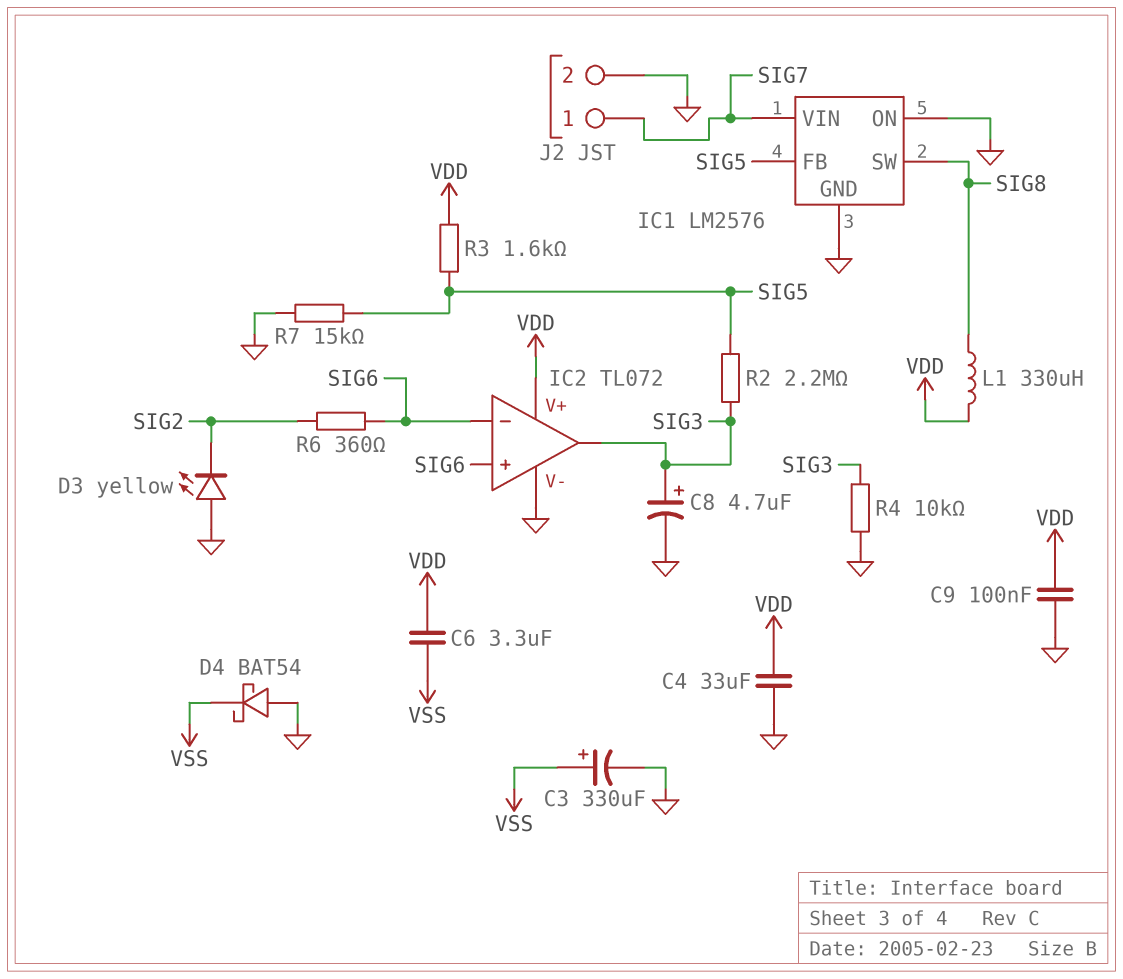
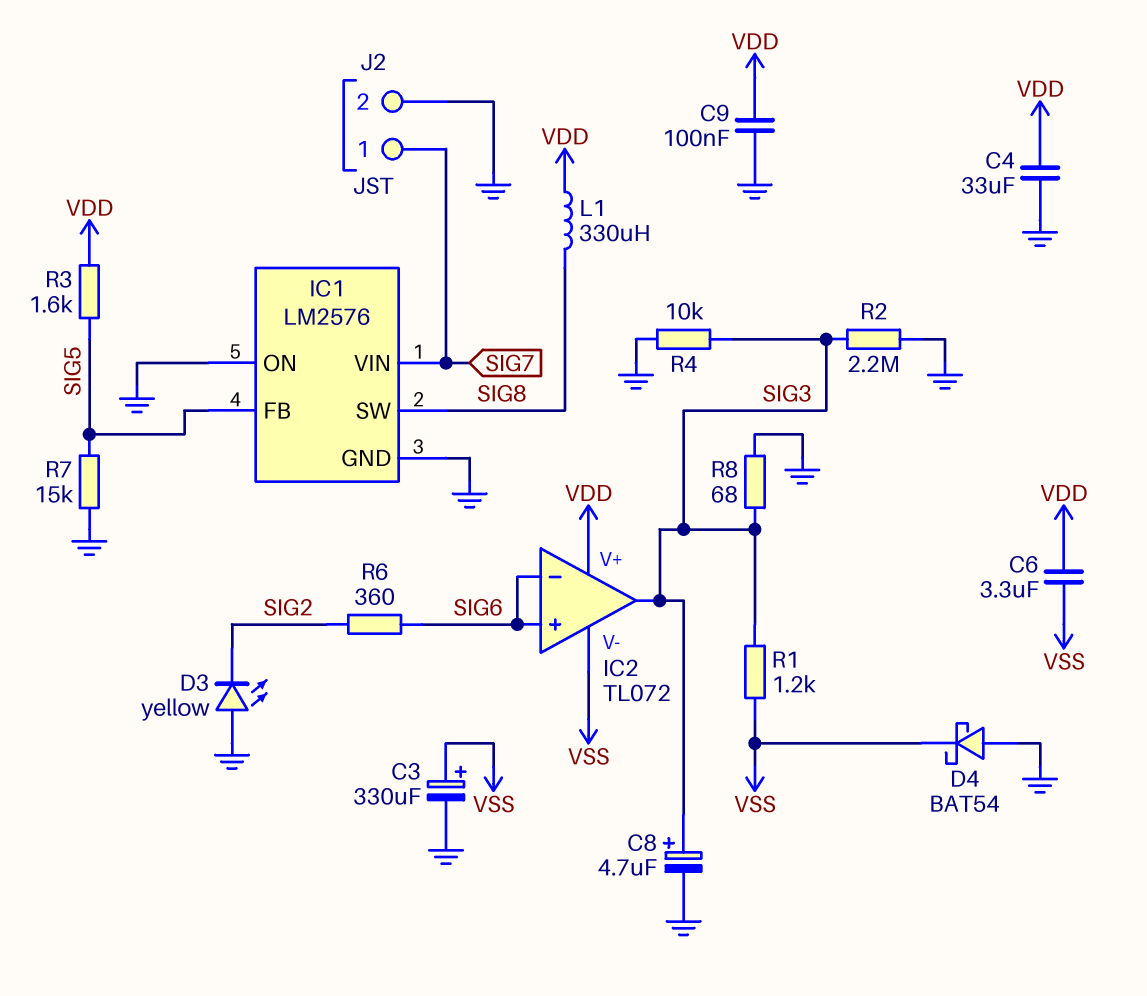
IC2 pin V-: GND -> VSS
R1: none -> 1.2k (SIG3, VSS)
R2: 2.2M (SIG3, SIG5) -> 2.2M (GND, SIG3)
R8: none -> 68 (GND, SIG3)

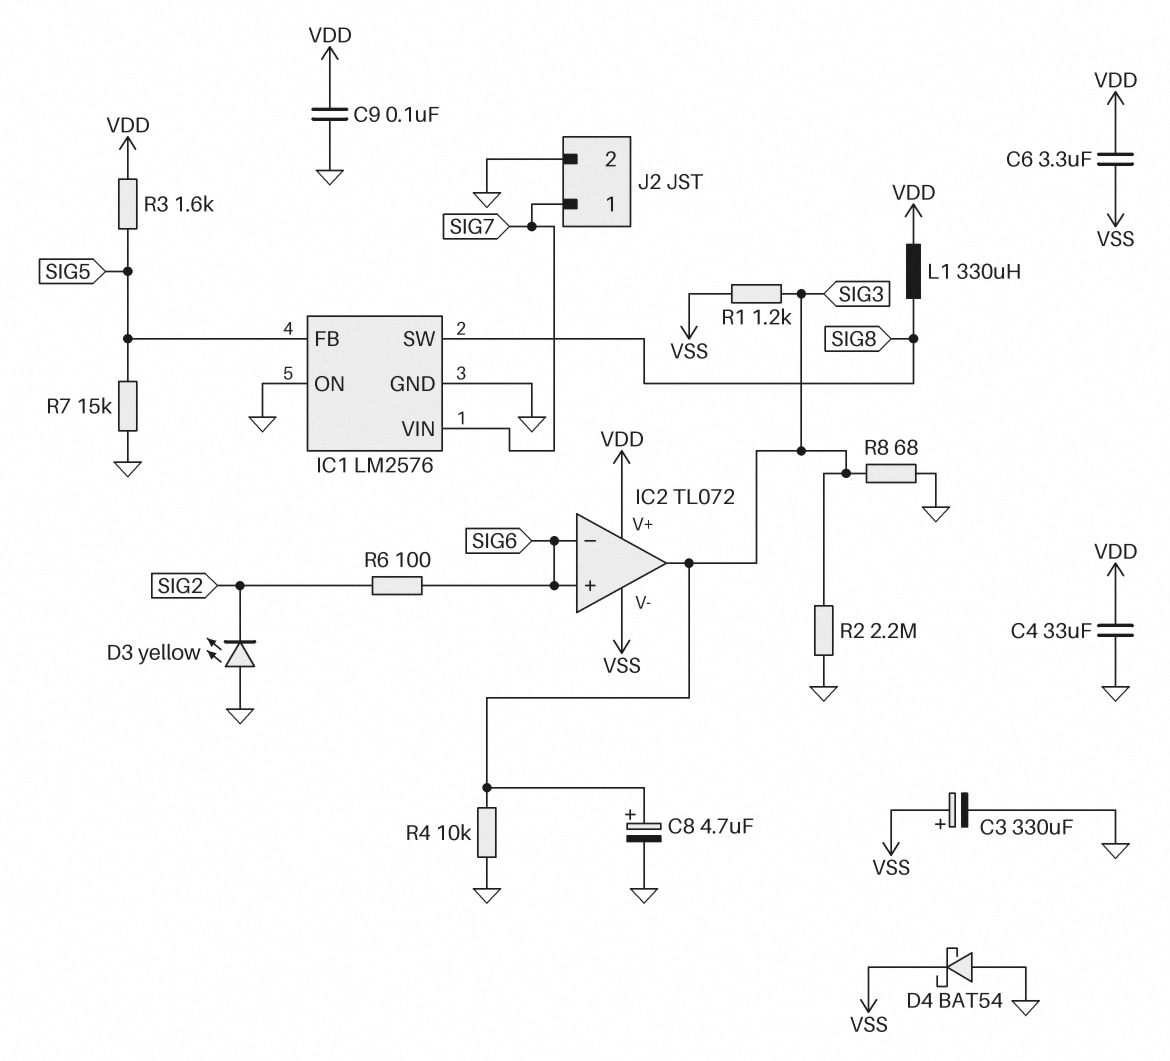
R6: 360 (SIG2, SIG6) -> 100 (SIG2, SIG6)

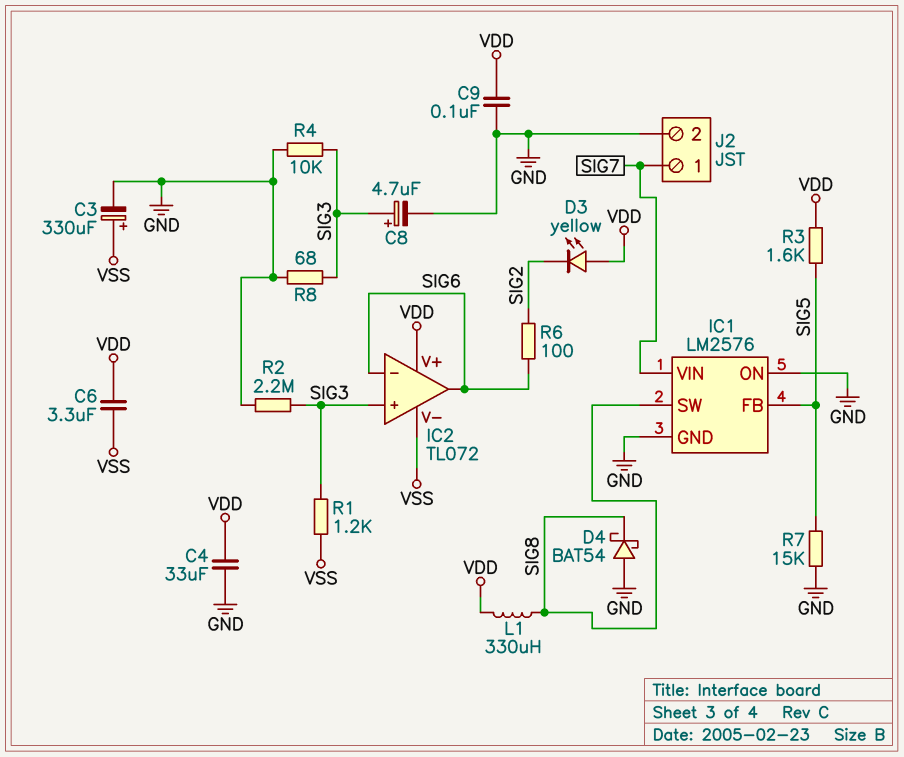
D3: LED yellow (A GND, K SIG2) -> LED yellow (A VDD, K SIG2)
D4: schottky BAT54 (A GND, K VSS) -> schottky BAT54 (A GND, K SIG8)
IC2 pin in+: SIG6 -> SIG3
IC2 pin out: SIG3 -> SIG6

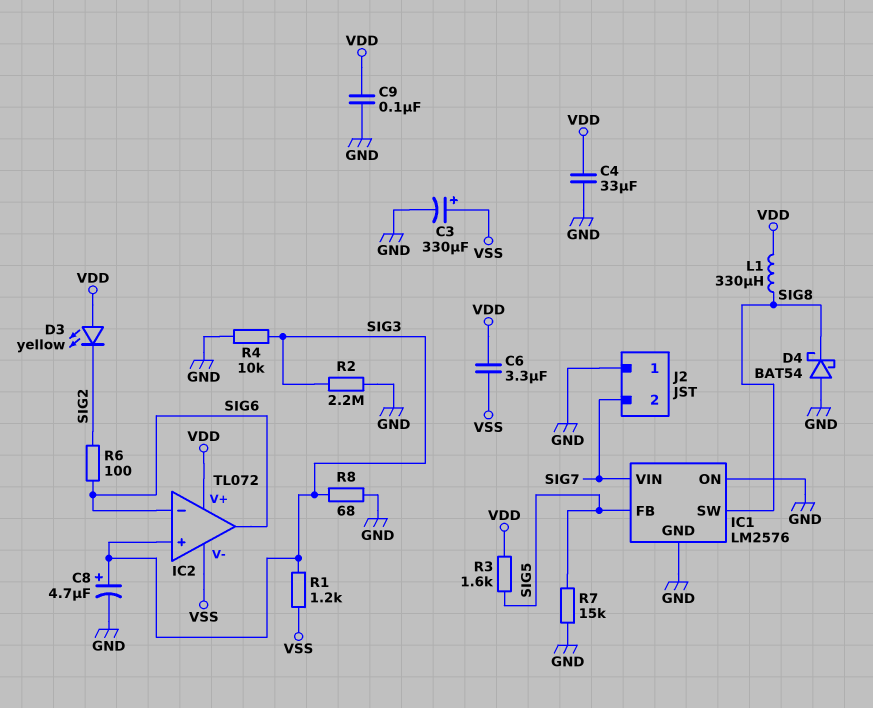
J2 pin 1: SIG7 -> GND
J2 pin 2: GND -> SIG7

